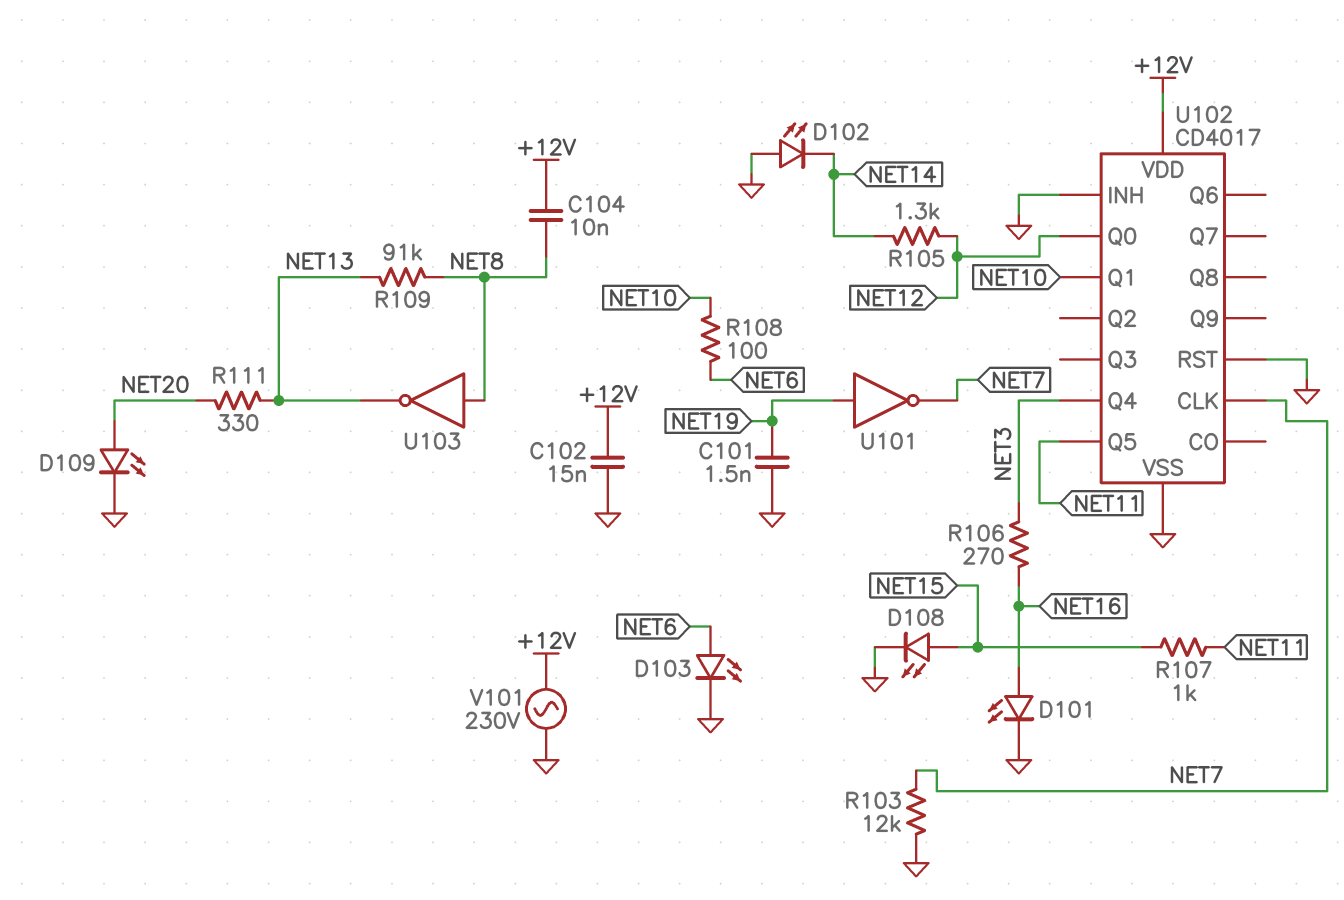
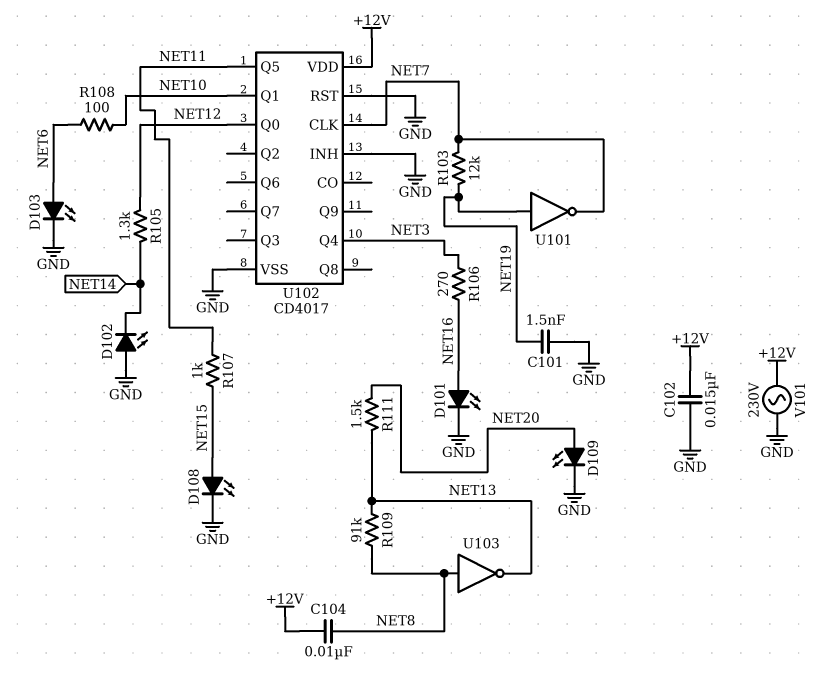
R103: 12k (GND, NET7) -> 12k (NET7, NET19)
R111: 330 (NET13, NET20) -> 1.5k (NET13, NET20)

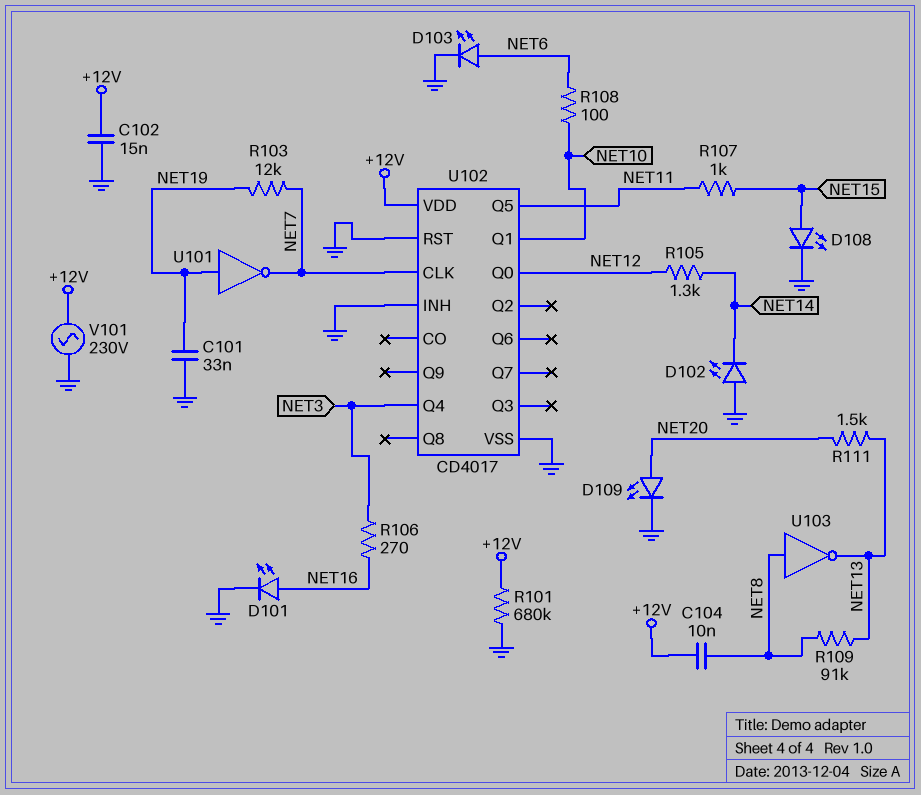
C101: 1.5nF (GND, NET19) -> 33nF (GND, NET19)
R101: none -> 680k (+12V, GND)

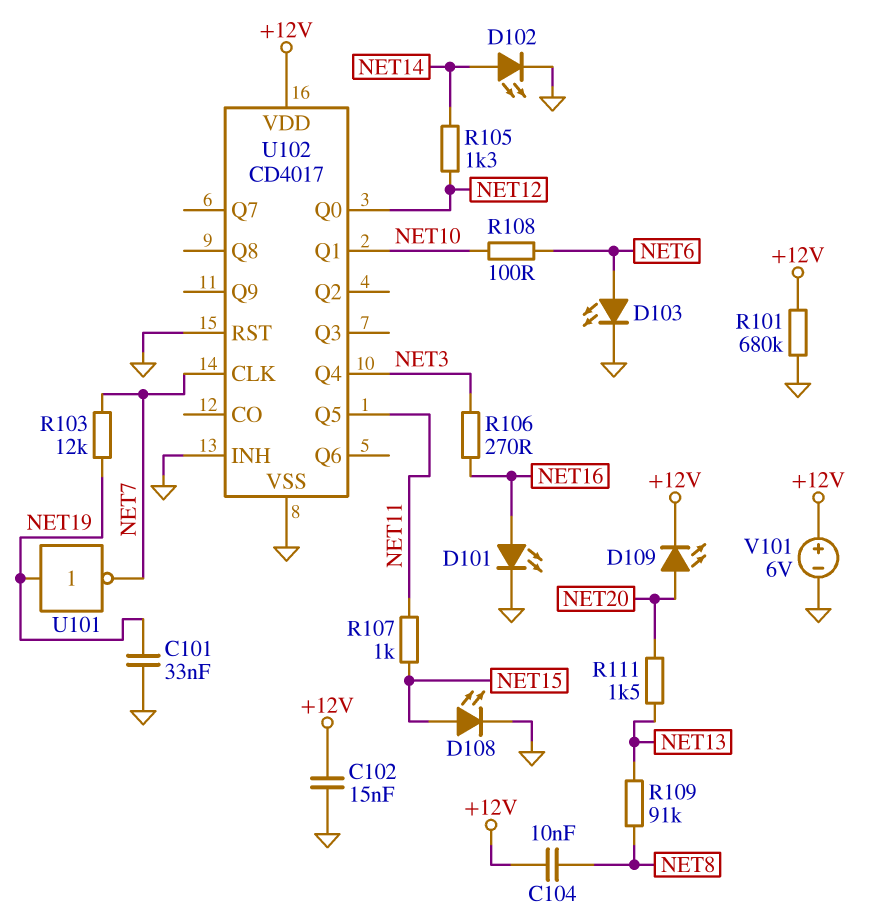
D102: LED (A GND, K NET14) -> LED (A NET14, K GND)
D109: LED (A NET20, K GND) -> LED (A NET20, K +12V)
U103: NOT (in NET8, out NET13) -> none
V101: AC 230V (+12V, GND) -> 6V (plus +12V, minus GND)

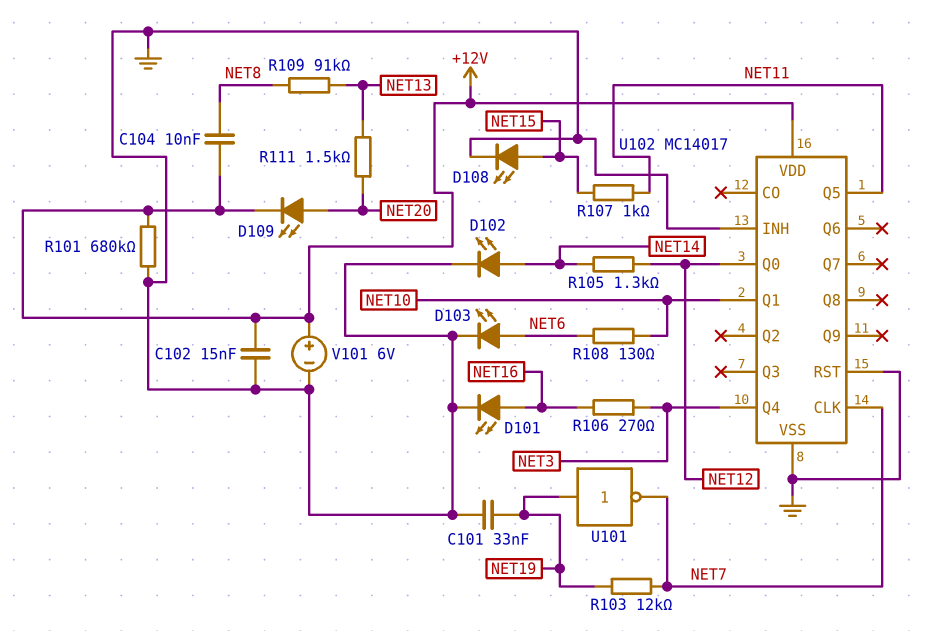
R108: 100 (NET6, NET10) -> 130 (NET6, NET10)
U102: CD4017 -> MC14017

